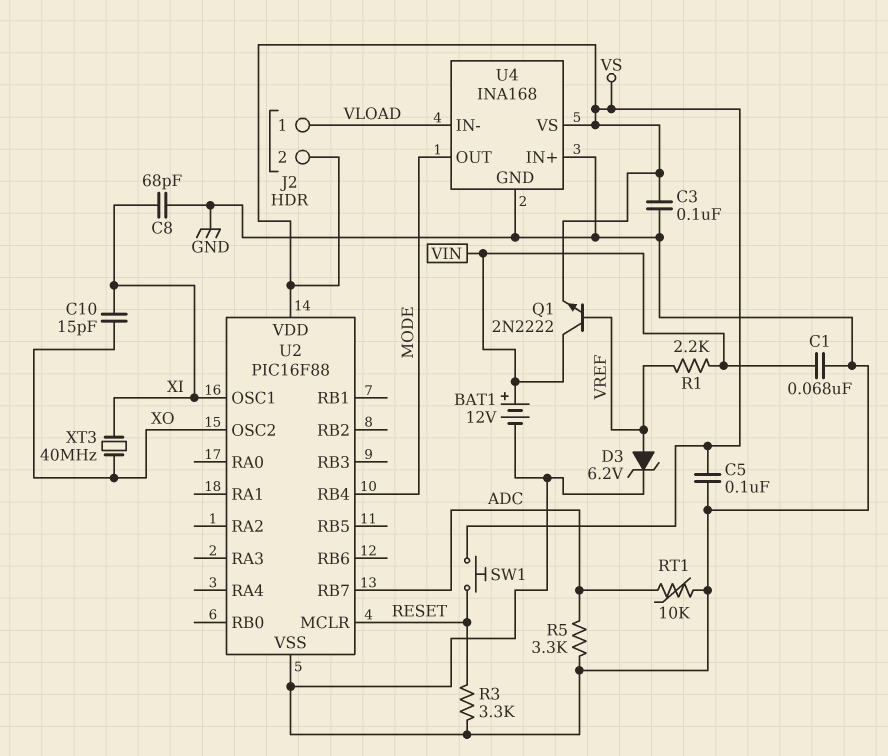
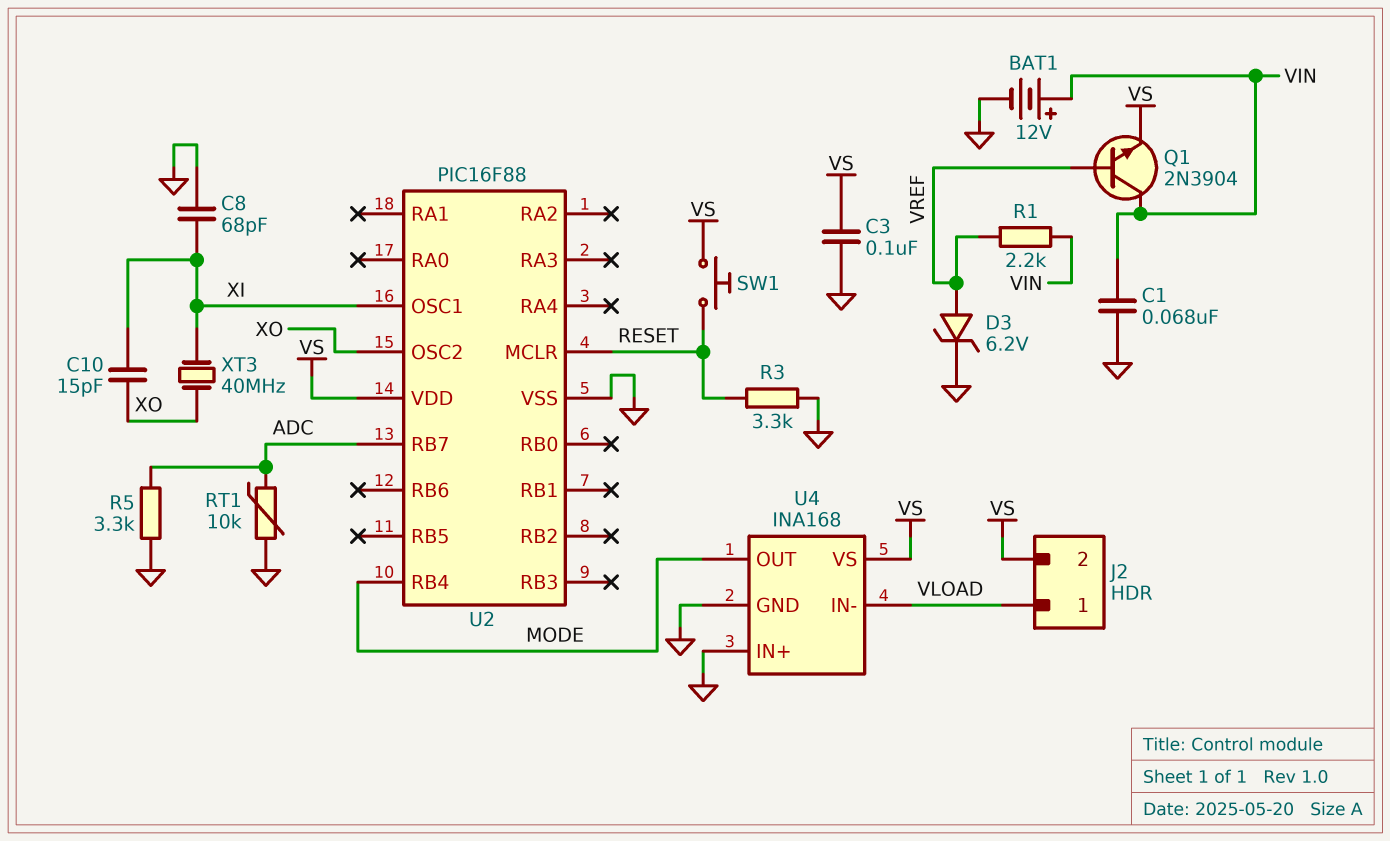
C5: 100nF (GND, VS) -> none
Q1: NPN 2N2222 (B VREF, C VIN, E VS) -> NPN 2N3904 (B VREF, C VIN, E VS)

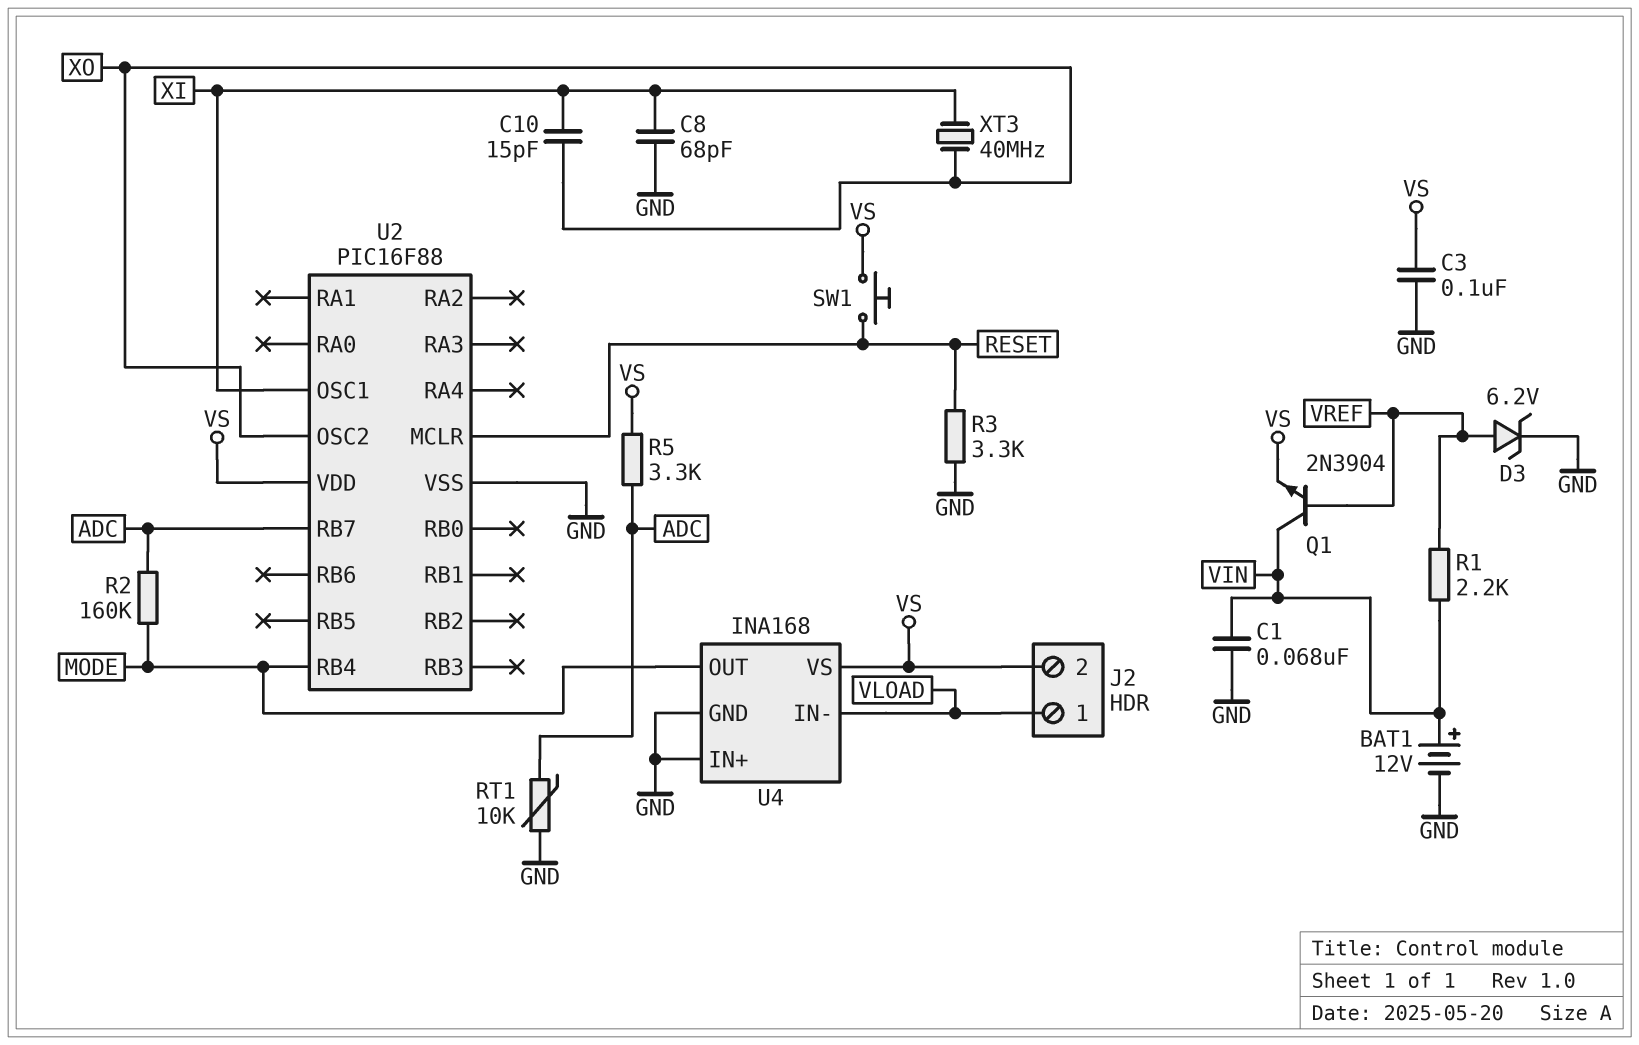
R2: none -> 160k (ADC, MODE)
R5: 3.3k (ADC, GND) -> 3.3k (ADC, VS)

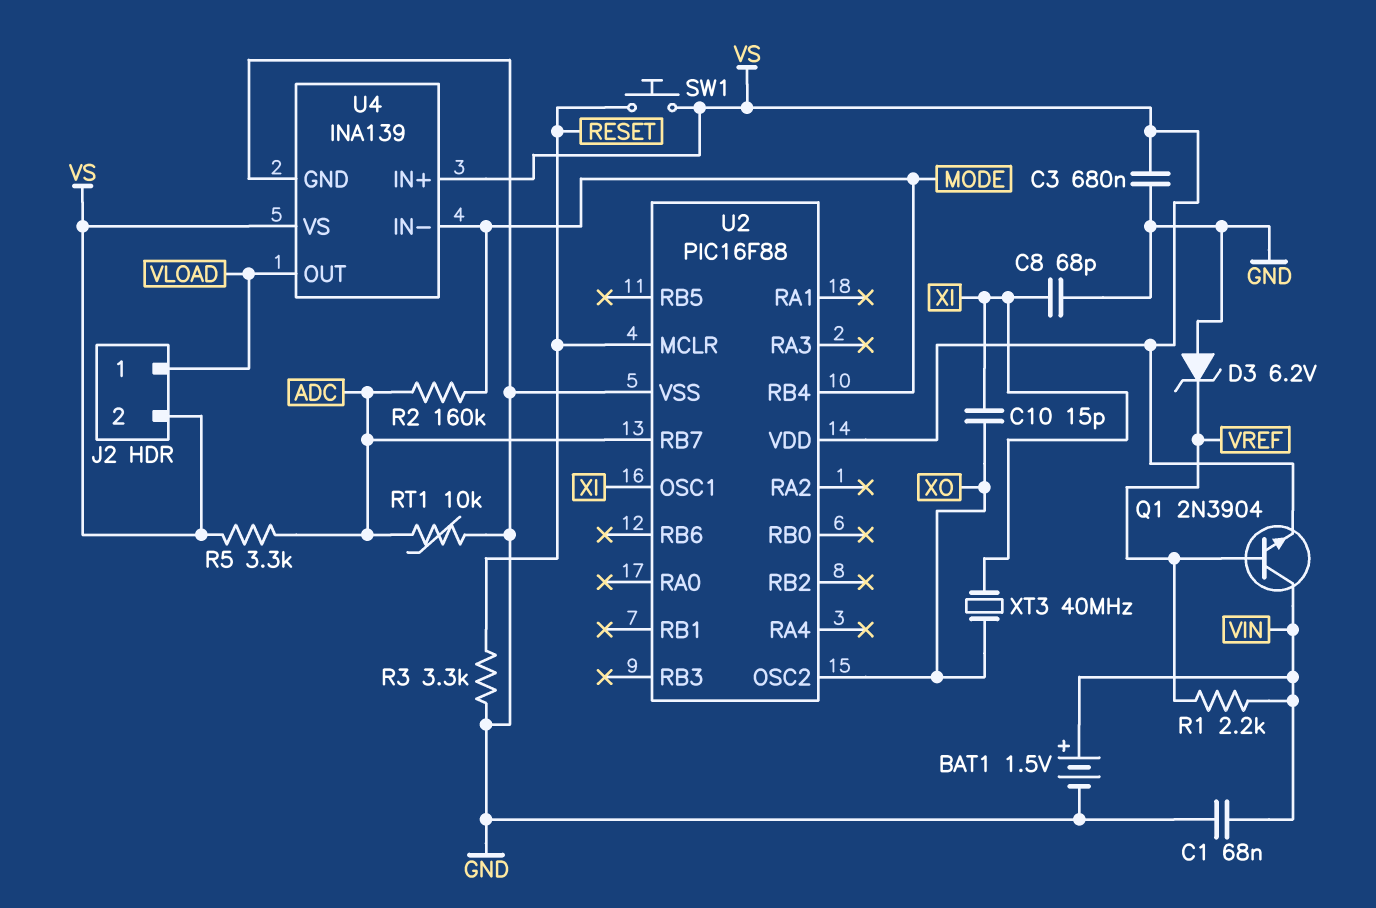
BAT1: 12V (plus VIN, minus GND) -> 1.5V (plus VIN, minus GND)
C3: 100nF (GND, VS) -> 680nF (GND, VS)
D3: zener 6.2V (A VREF, K GND) -> zener 6.2V (A GND, K VREF)
U4: INA168 -> INA139
U4 pin IN+: GND -> VS
U4 pin IN-: VLOAD -> MODE
U4 pin OUT: MODE -> VLOAD

